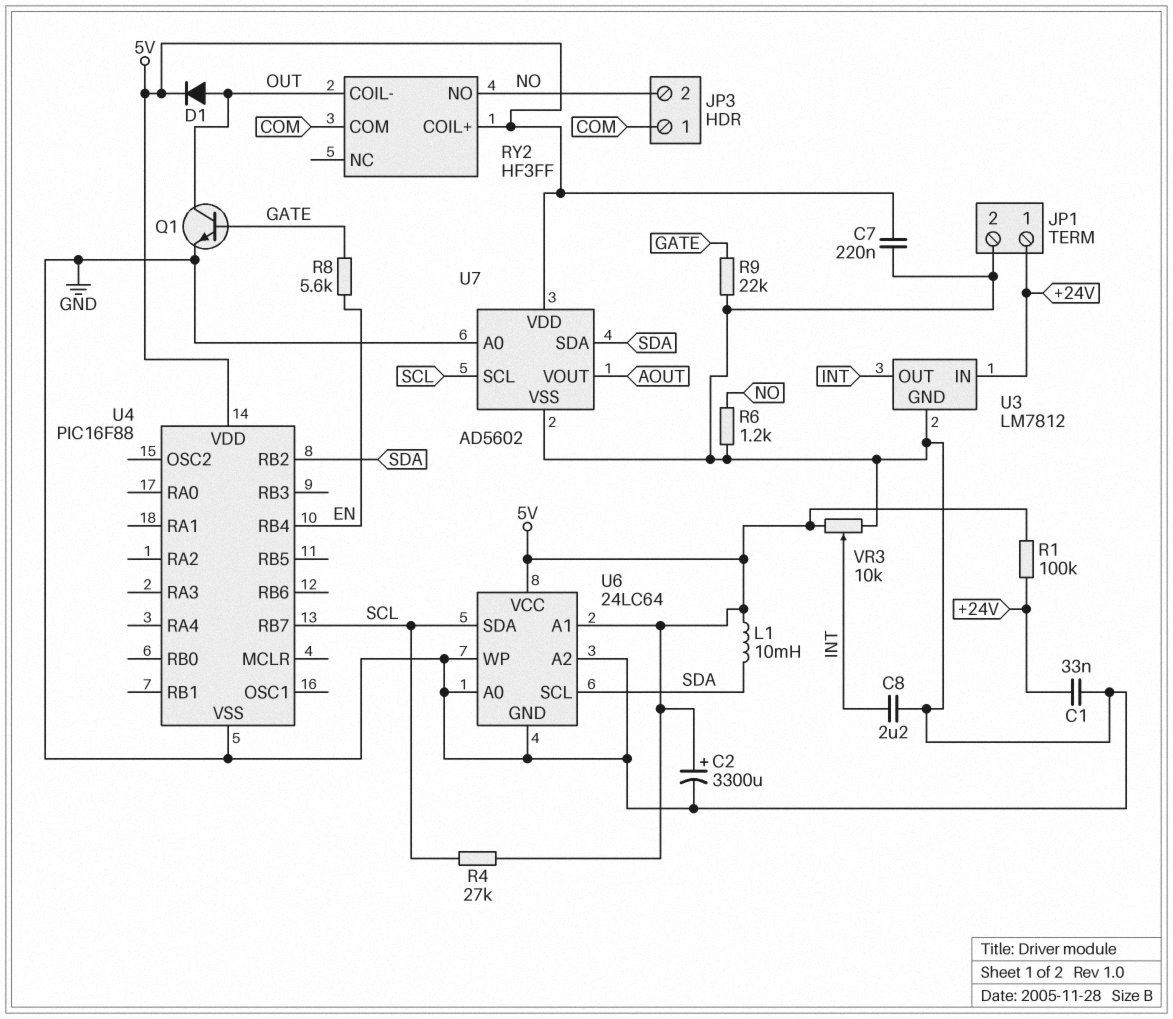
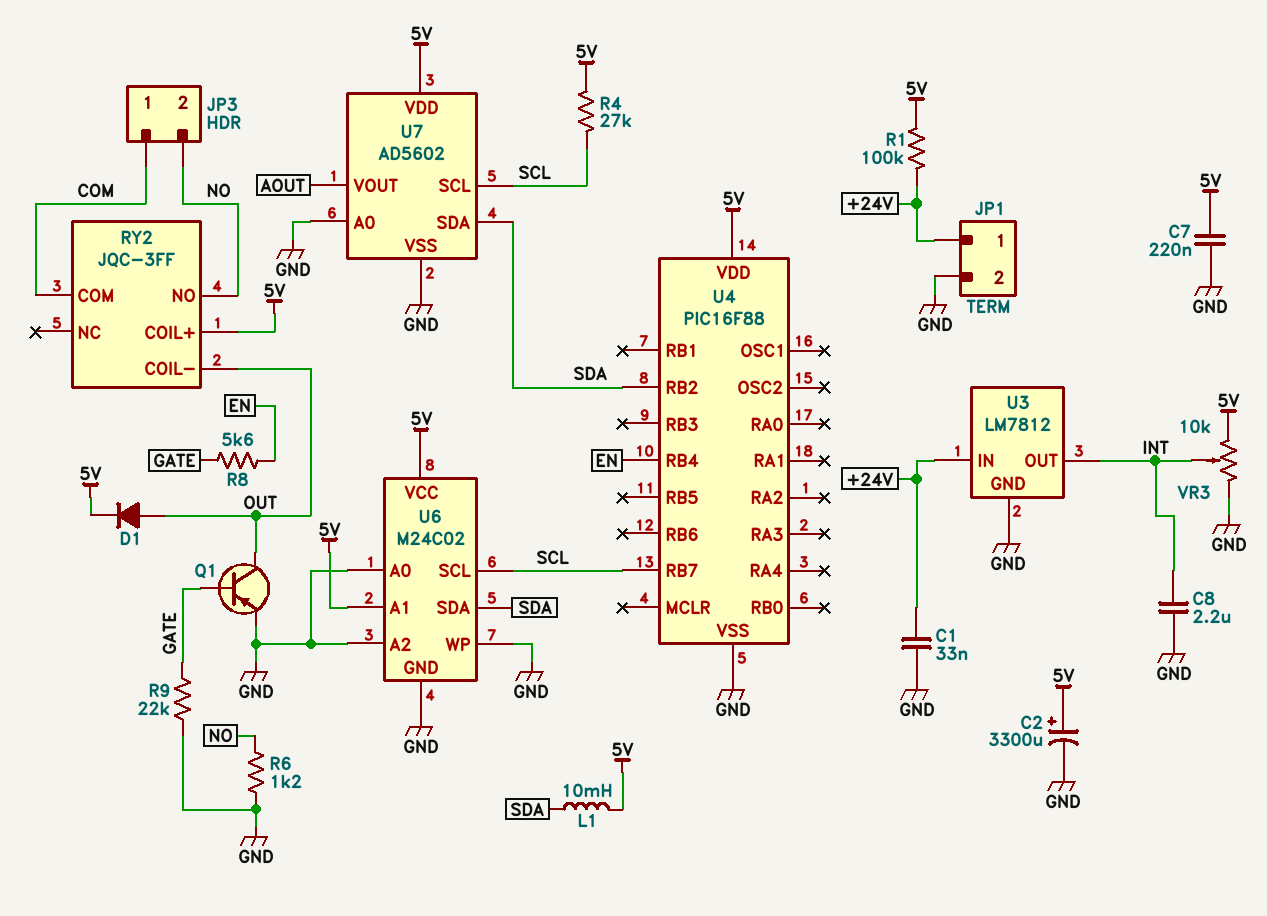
Q1: NPN (B GATE, C OUT, E GND) -> PNP (B GATE, C OUT, E GND)
RY2: HF3FF -> JQC-3FF
U6: 24LC64 -> M24C02
U6 pin SCL: SDA -> SCL
U6 pin SDA: SCL -> SDA

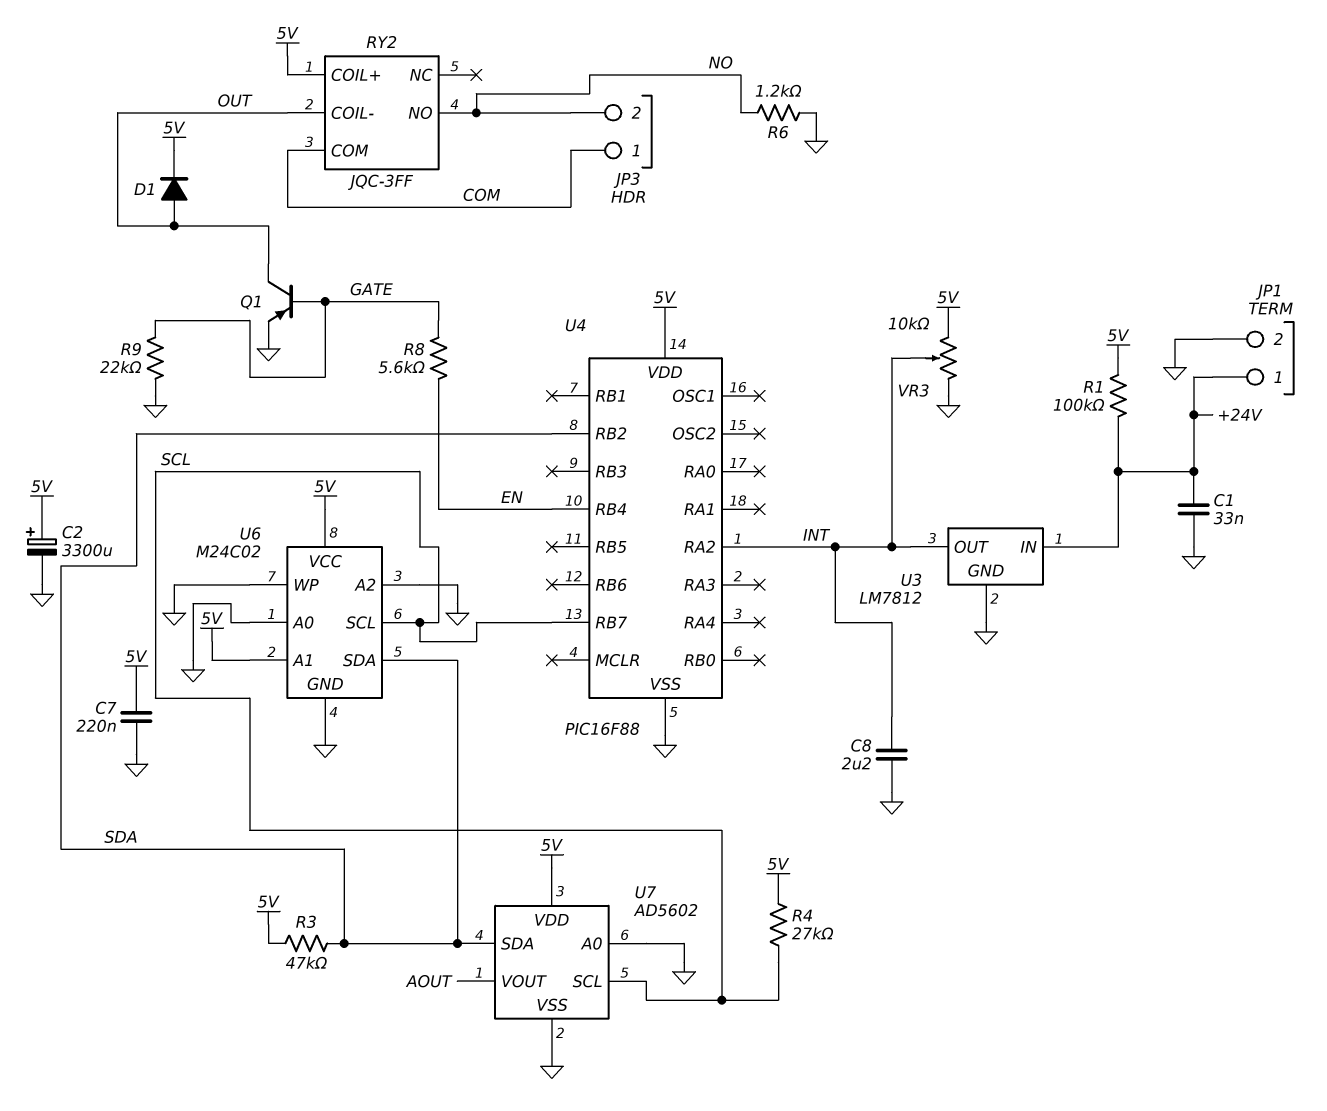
L1: 10mH (5V, SDA) -> none
R3: none -> 47k (5V, SDA)
U4 pin RA2: none -> INT

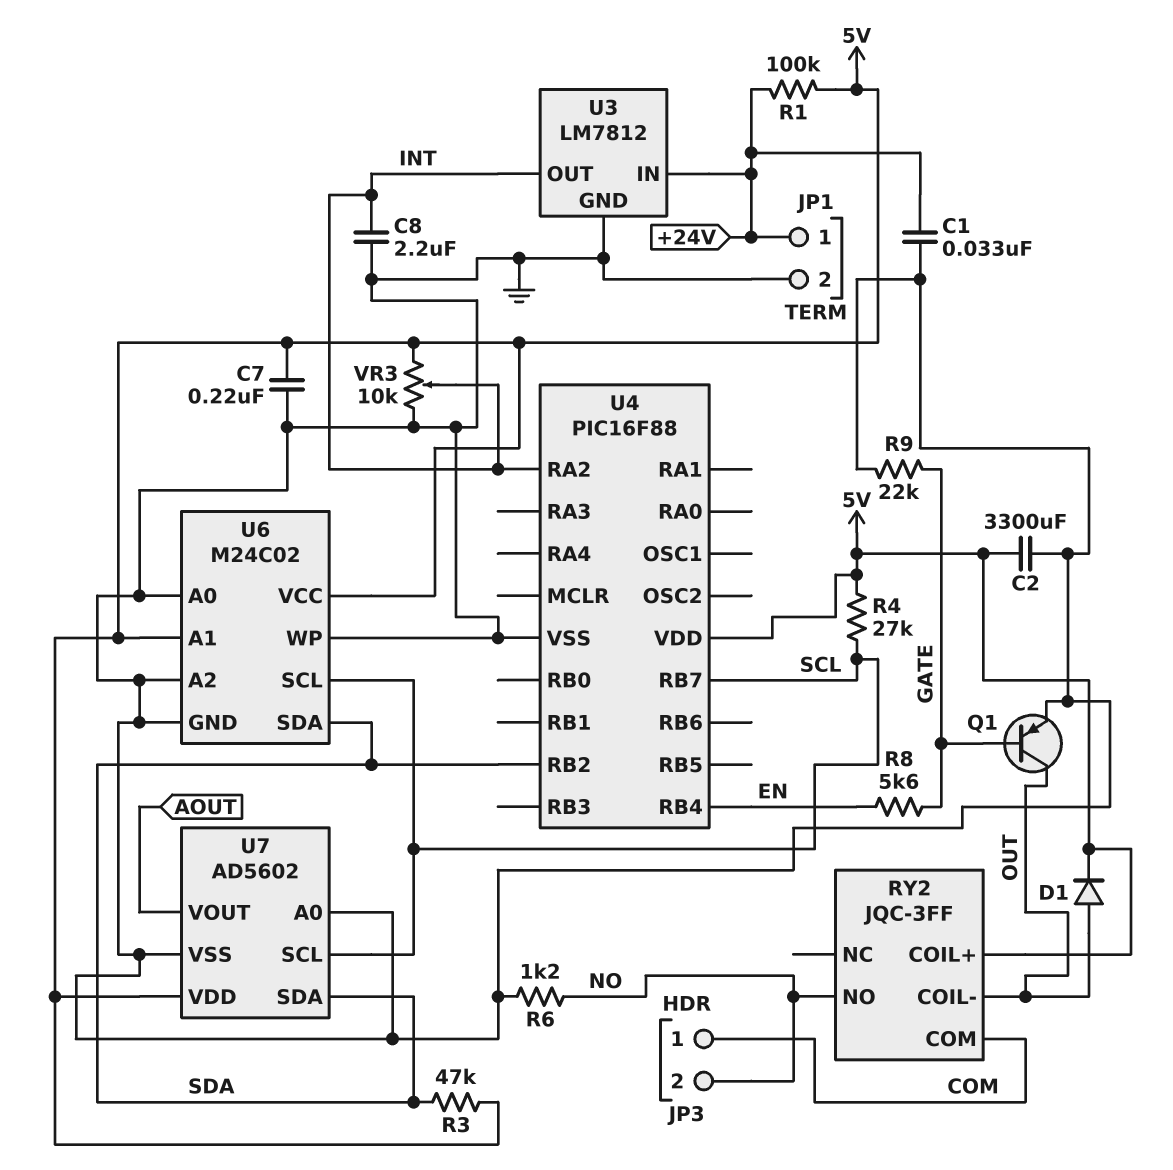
C2: 3300uF (plus 5V, minus GND) -> 3300uF (5V, GND)

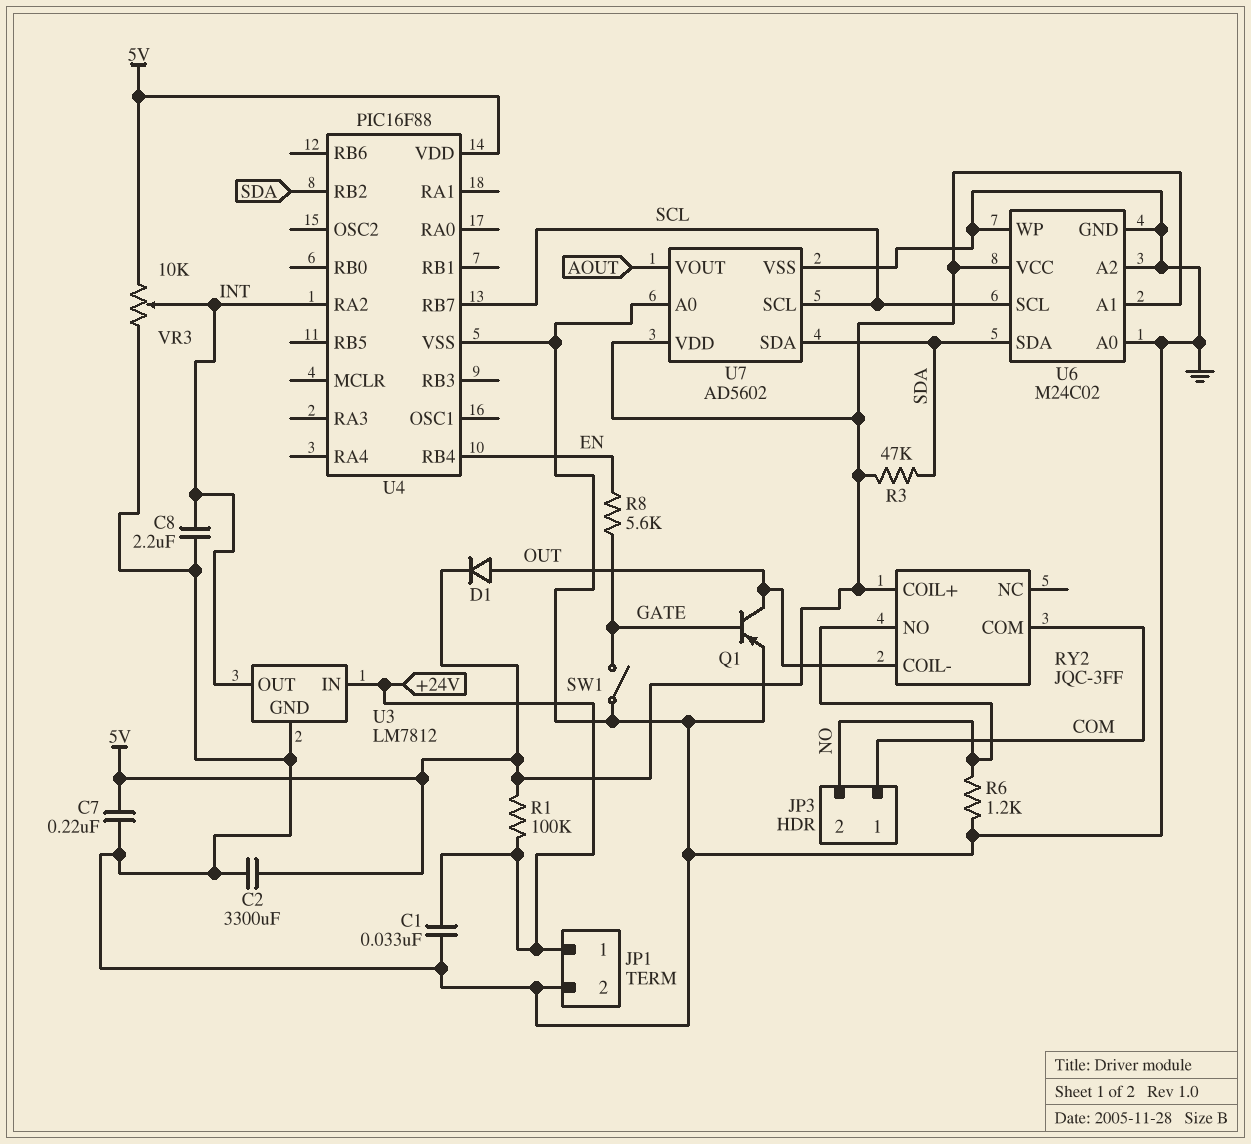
R4: 27k (5V, SCL) -> none
R9: 22k (GATE, GND) -> none
SW1: none -> switch (GATE, GND)

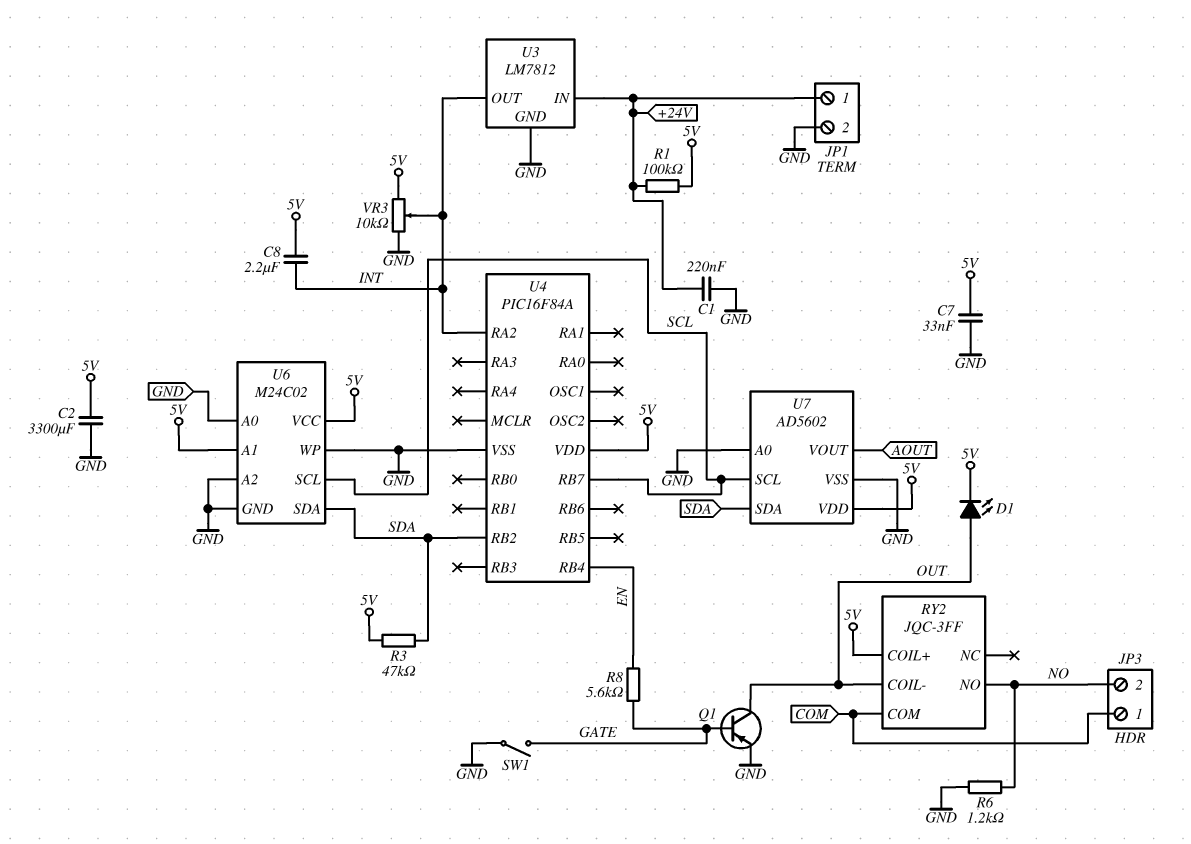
C1: 33nF (+24V, GND) -> 220nF (+24V, GND)
C7: 220nF (5V, GND) -> 33nF (5V, GND)
C8: 2.2uF (GND, INT) -> 2.2uF (5V, INT)
D1: diode (A OUT, K 5V) -> LED (A OUT, K 5V)
U4: PIC16F88 -> PIC16F84A

